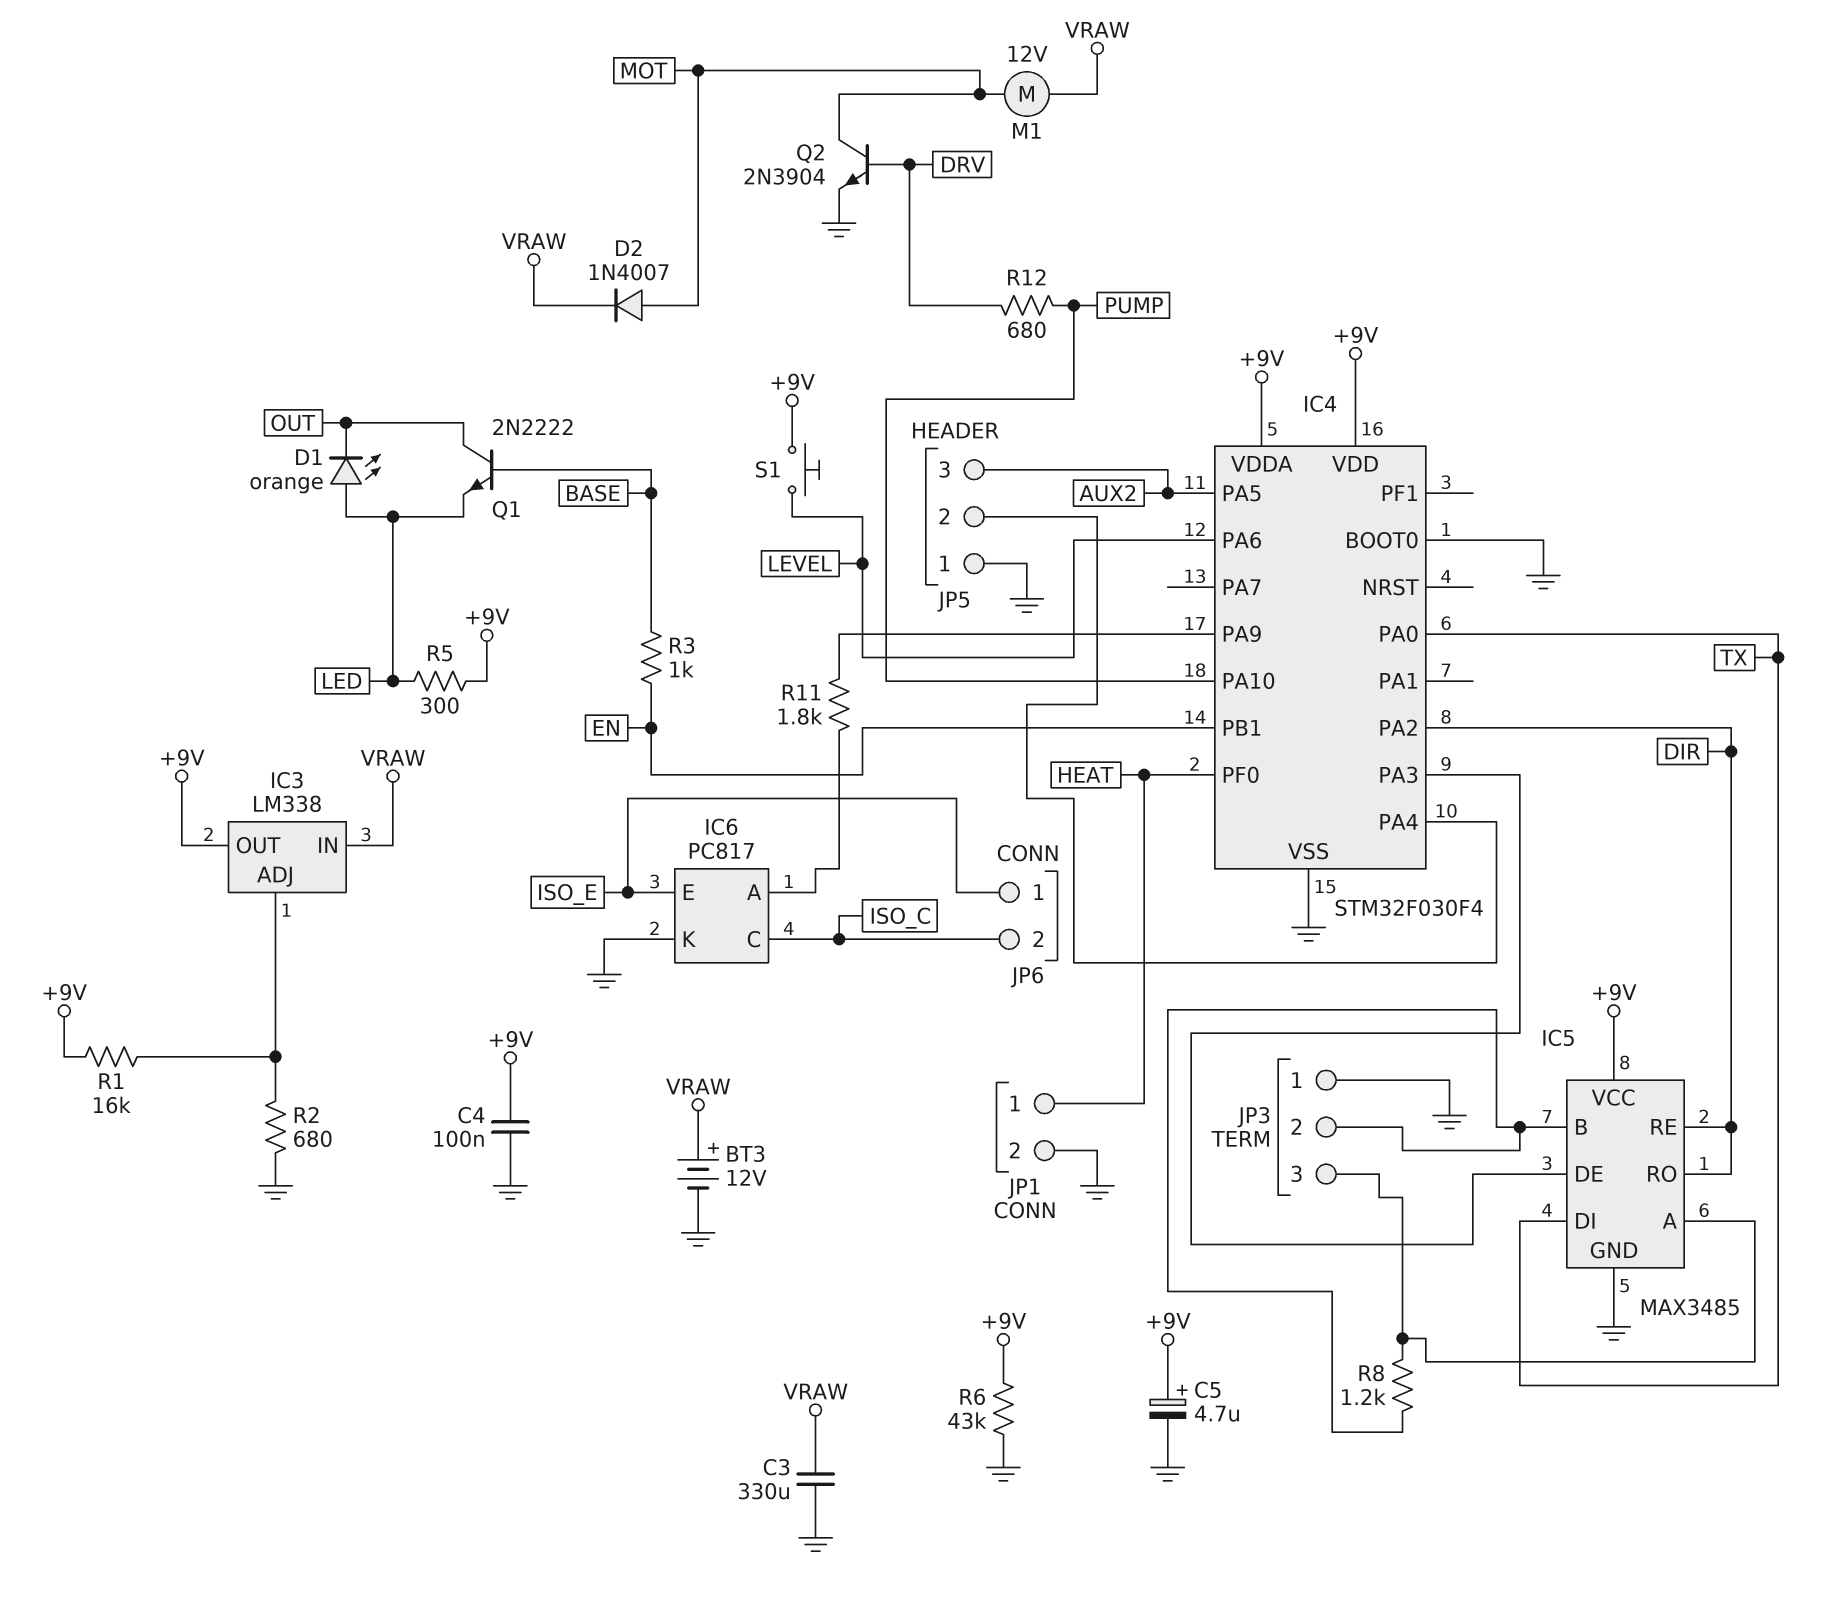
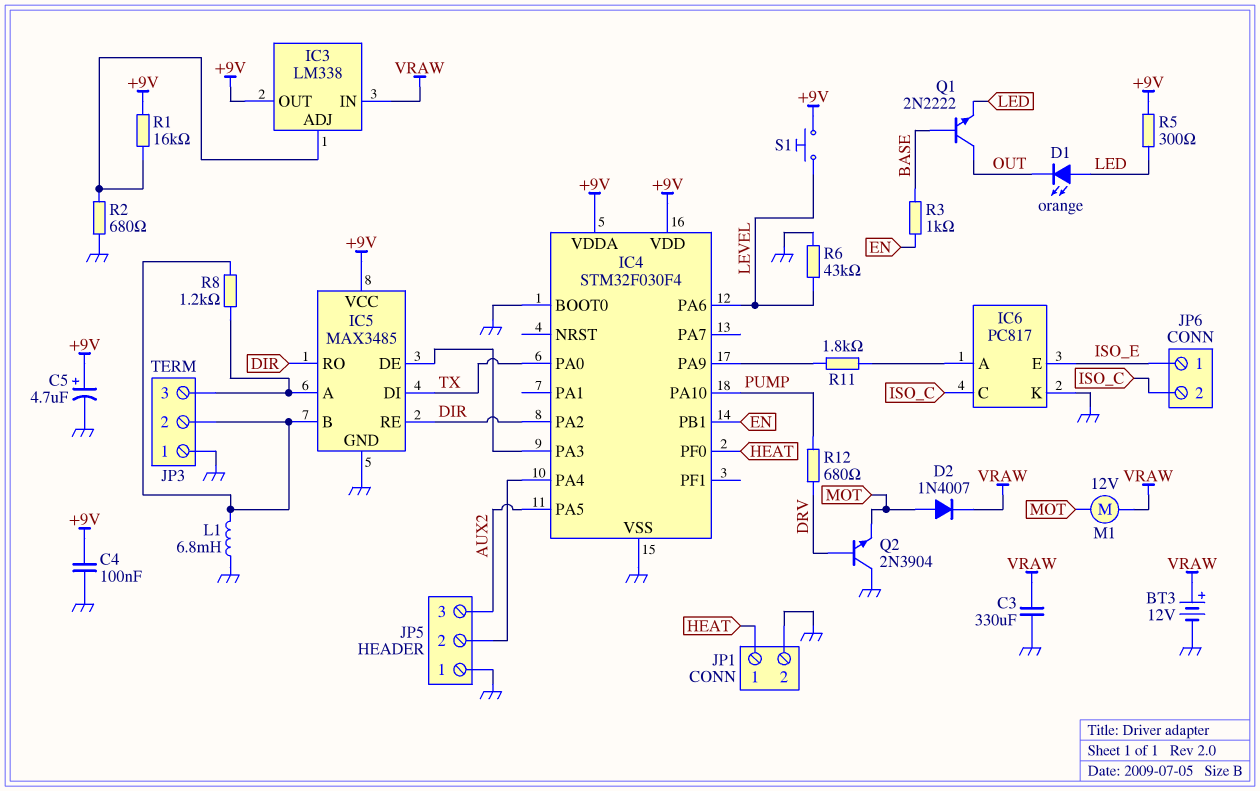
L1: none -> 6.8mH (GND, IC5/B)
Q2: NPN 2N3904 (B DRV, C MOT, E GND) -> NPN 2N3904 (B DRV, C GND, E MOT)
R6: 43k (+9V, GND) -> 43k (GND, LEVEL)

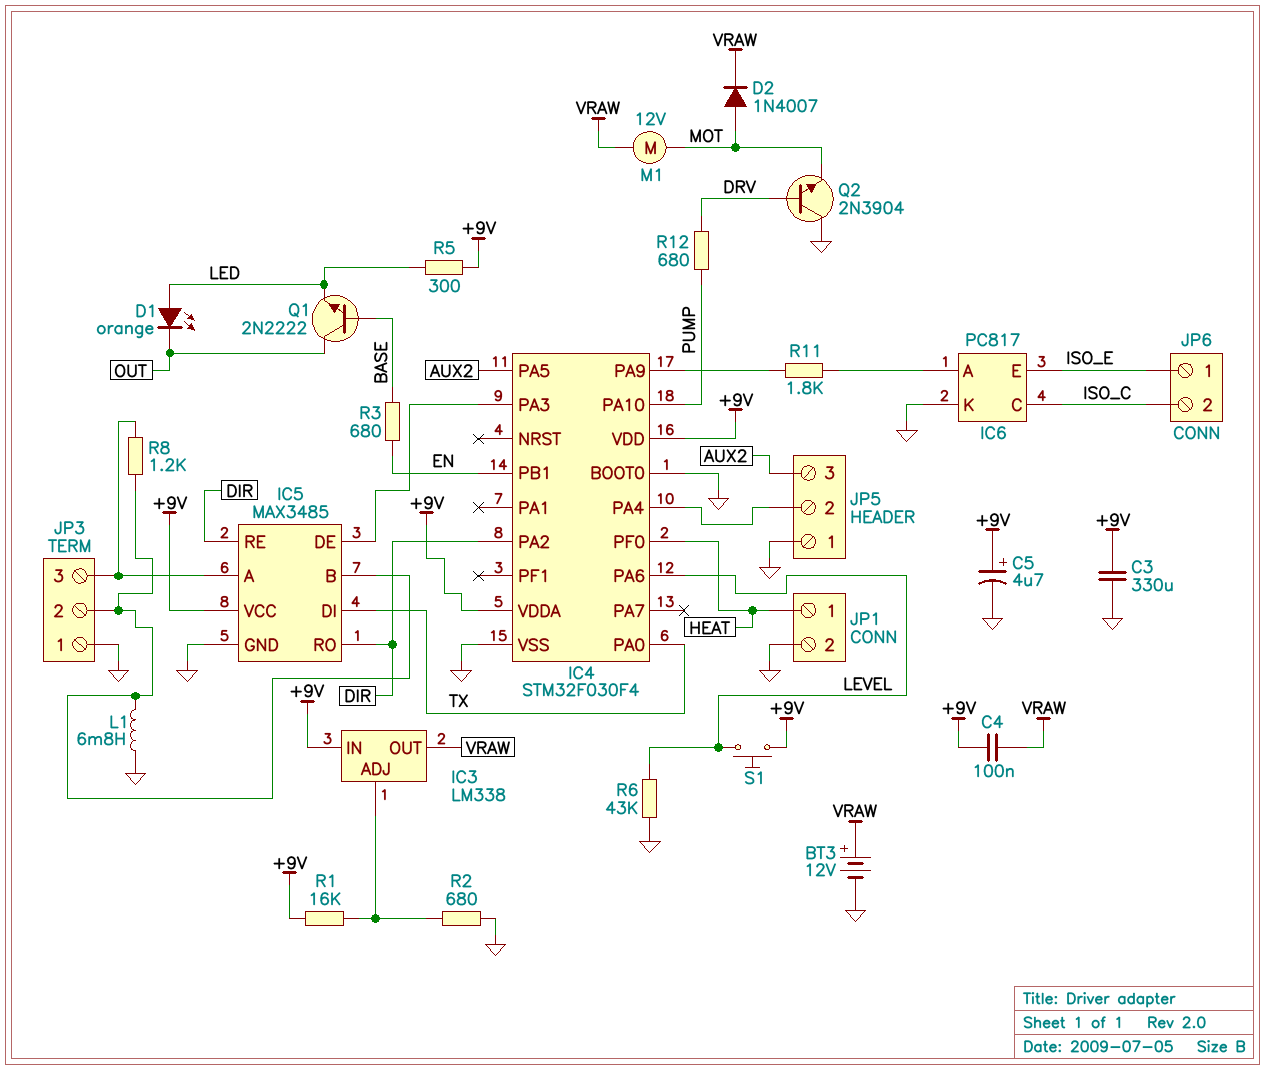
C3: 330uF (GND, VRAW) -> 330uF (+9V, GND)
C4: 100nF (+9V, GND) -> 100nF (+9V, VRAW)
IC3 pin IN: VRAW -> +9V
IC3 pin OUT: +9V -> VRAW
R3: 1k (BASE, EN) -> 680 (BASE, EN)

